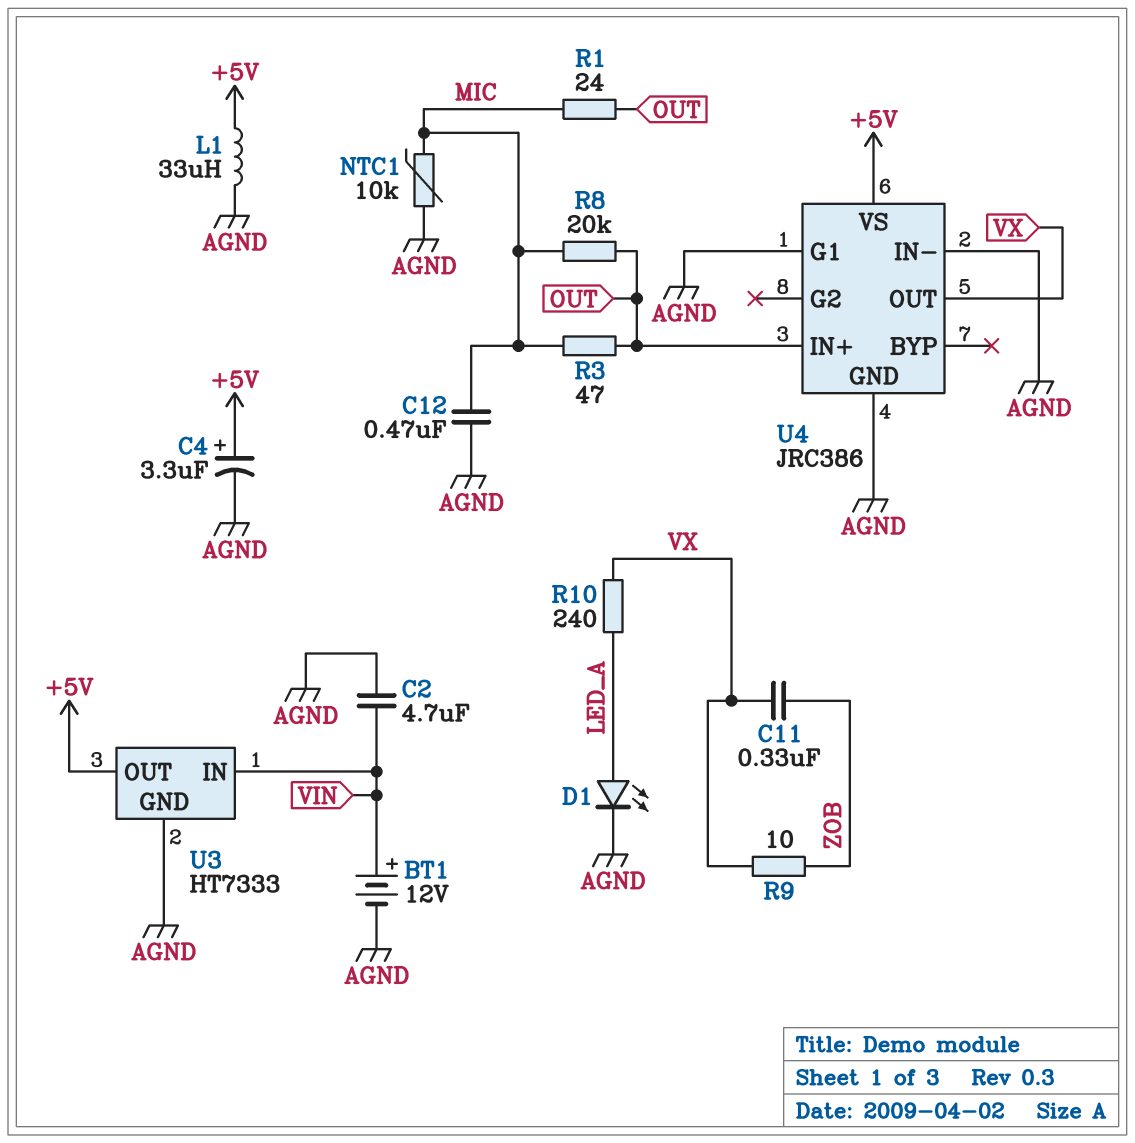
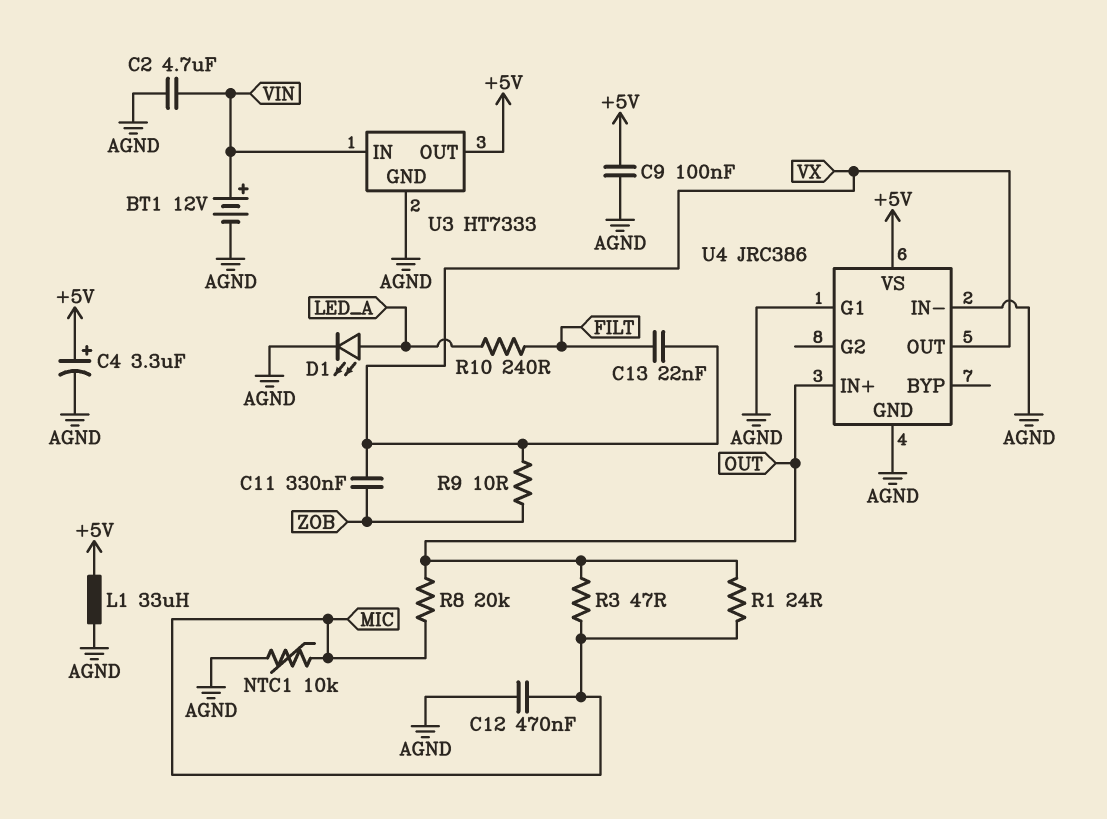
C9: none -> 100nF (+5V, AGND)
C13: none -> 22nF (FILT, VX)
R10: 240 (LED_A, VX) -> 240 (FILT, LED_A)

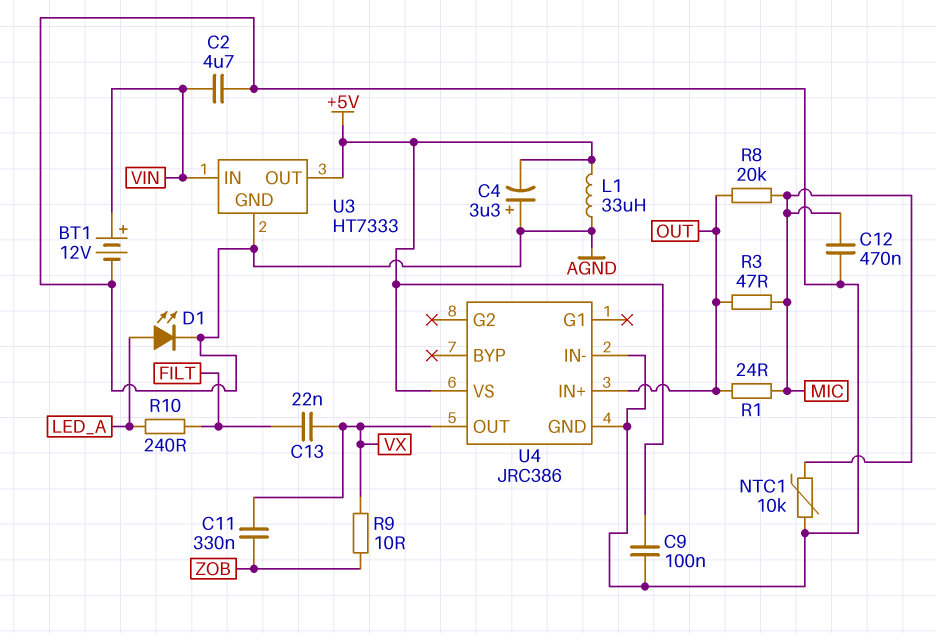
C4: 3.3uF (plus +5V, minus AGND) -> 3.3uF (plus AGND, minus +5V)
U4 pin G1: AGND -> none

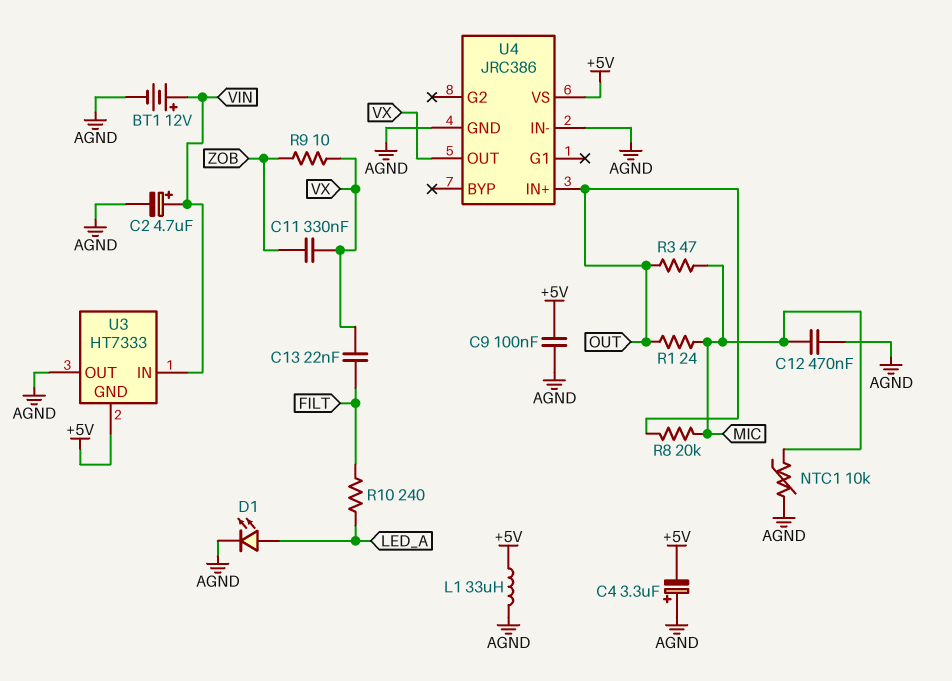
C2: 4.7uF (AGND, VIN) -> 4.7uF (plus VIN, minus AGND)
U3 pin GND: AGND -> +5V
U3 pin OUT: +5V -> AGND

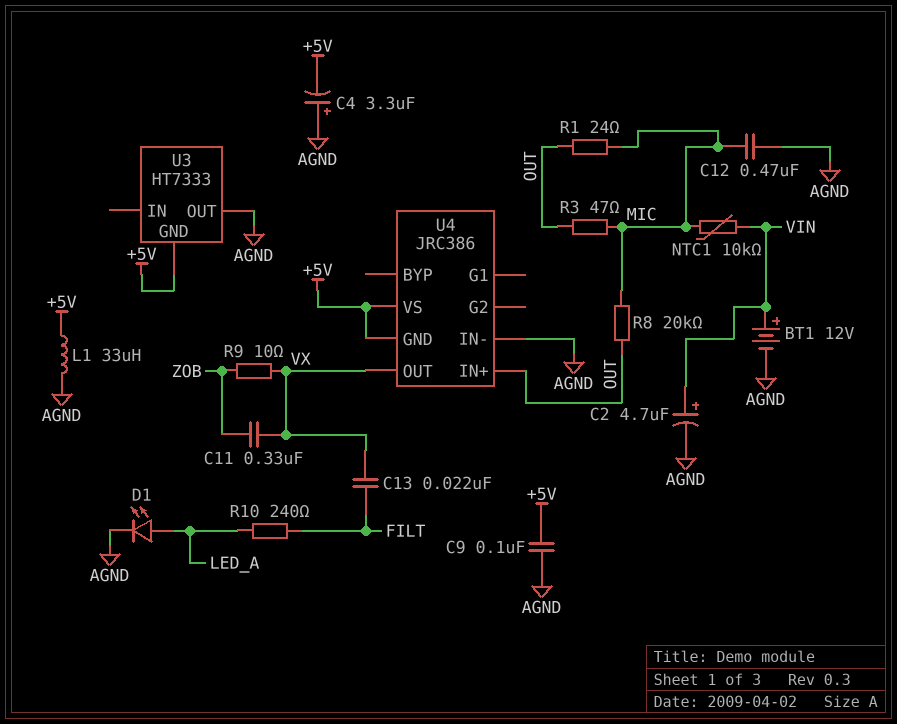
NTC1: 10k (AGND, MIC) -> 10k (MIC, VIN)
U3 pin IN: VIN -> none
U4 pin GND: AGND -> +5V

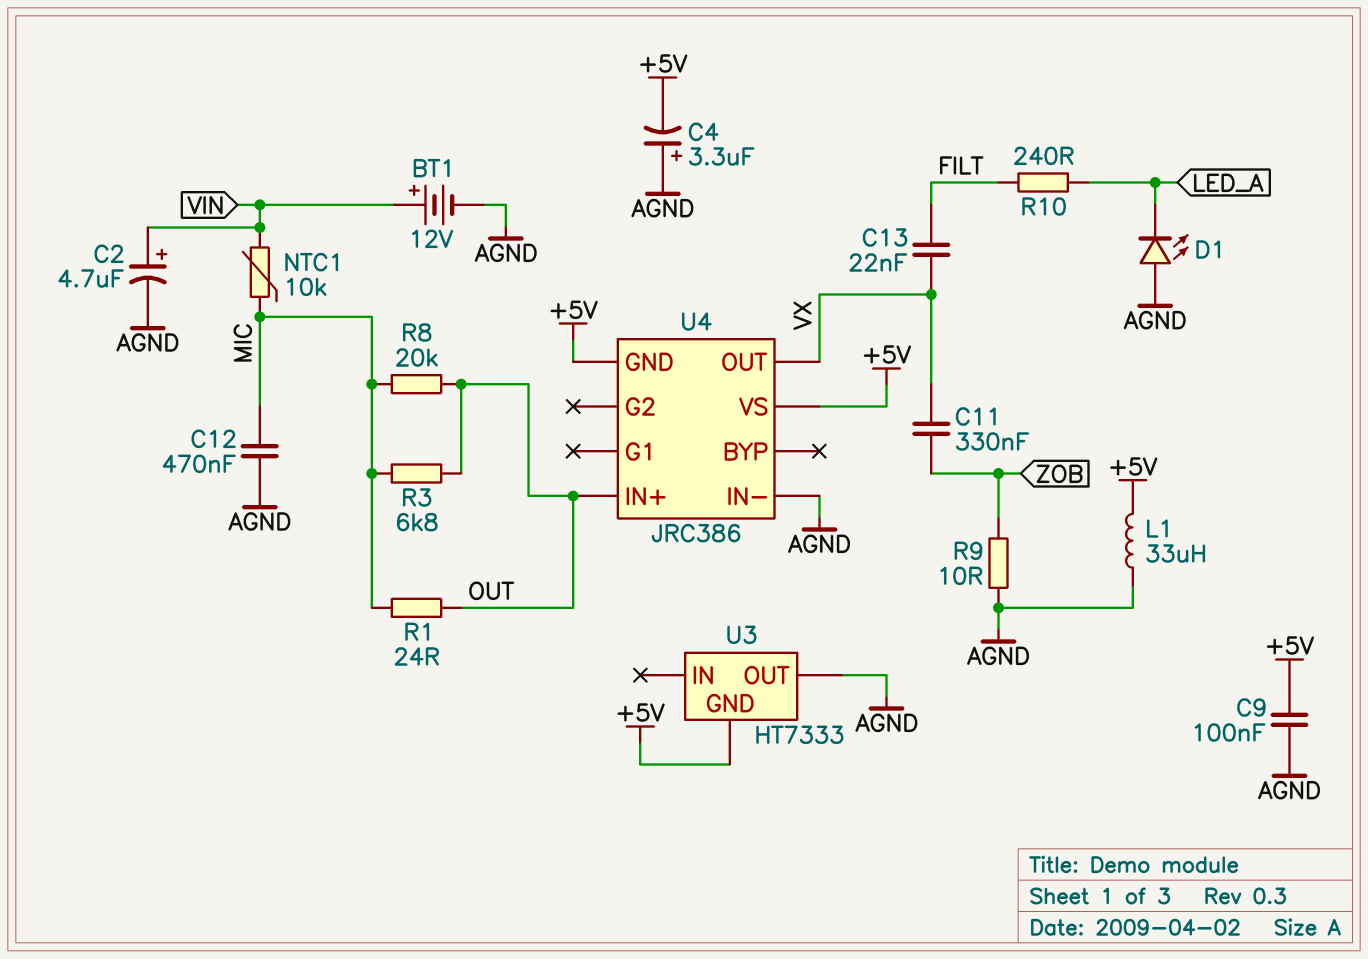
D1: LED (A LED_A, K AGND) -> LED (A AGND, K LED_A)
R3: 47 (MIC, OUT) -> 6.8k (MIC, OUT)
R9: 10 (VX, ZOB) -> 10 (AGND, ZOB)

